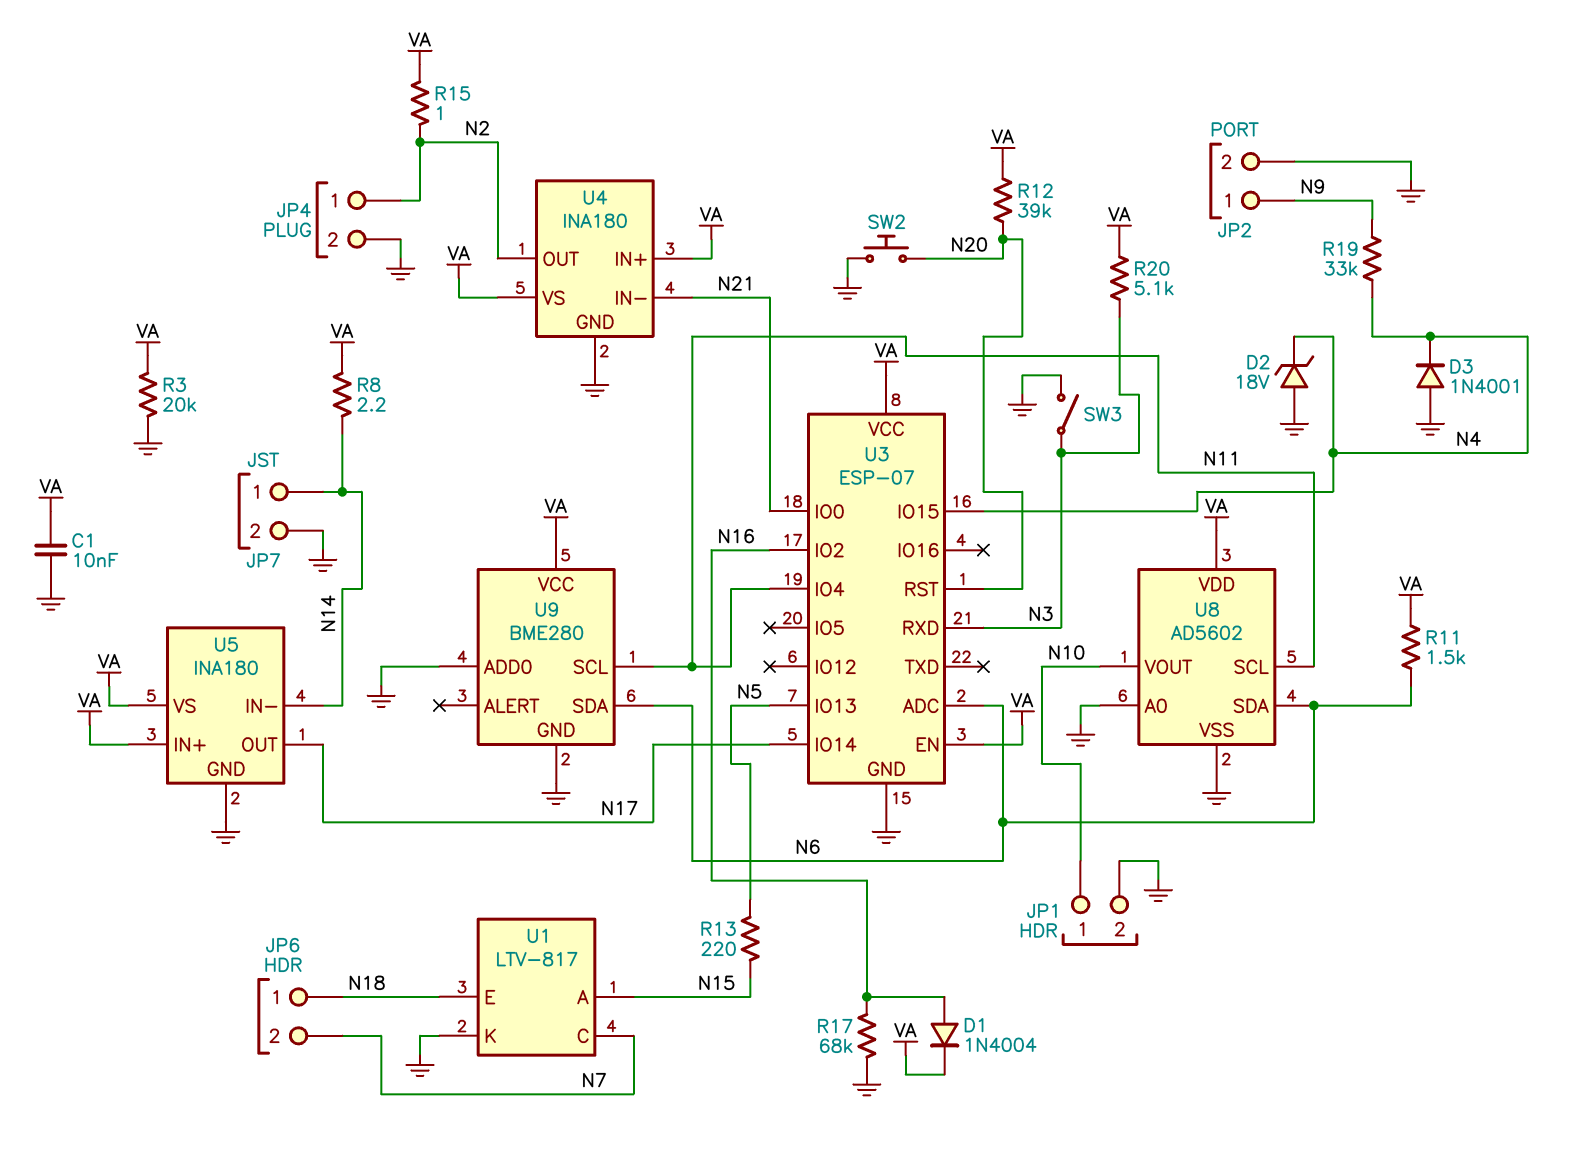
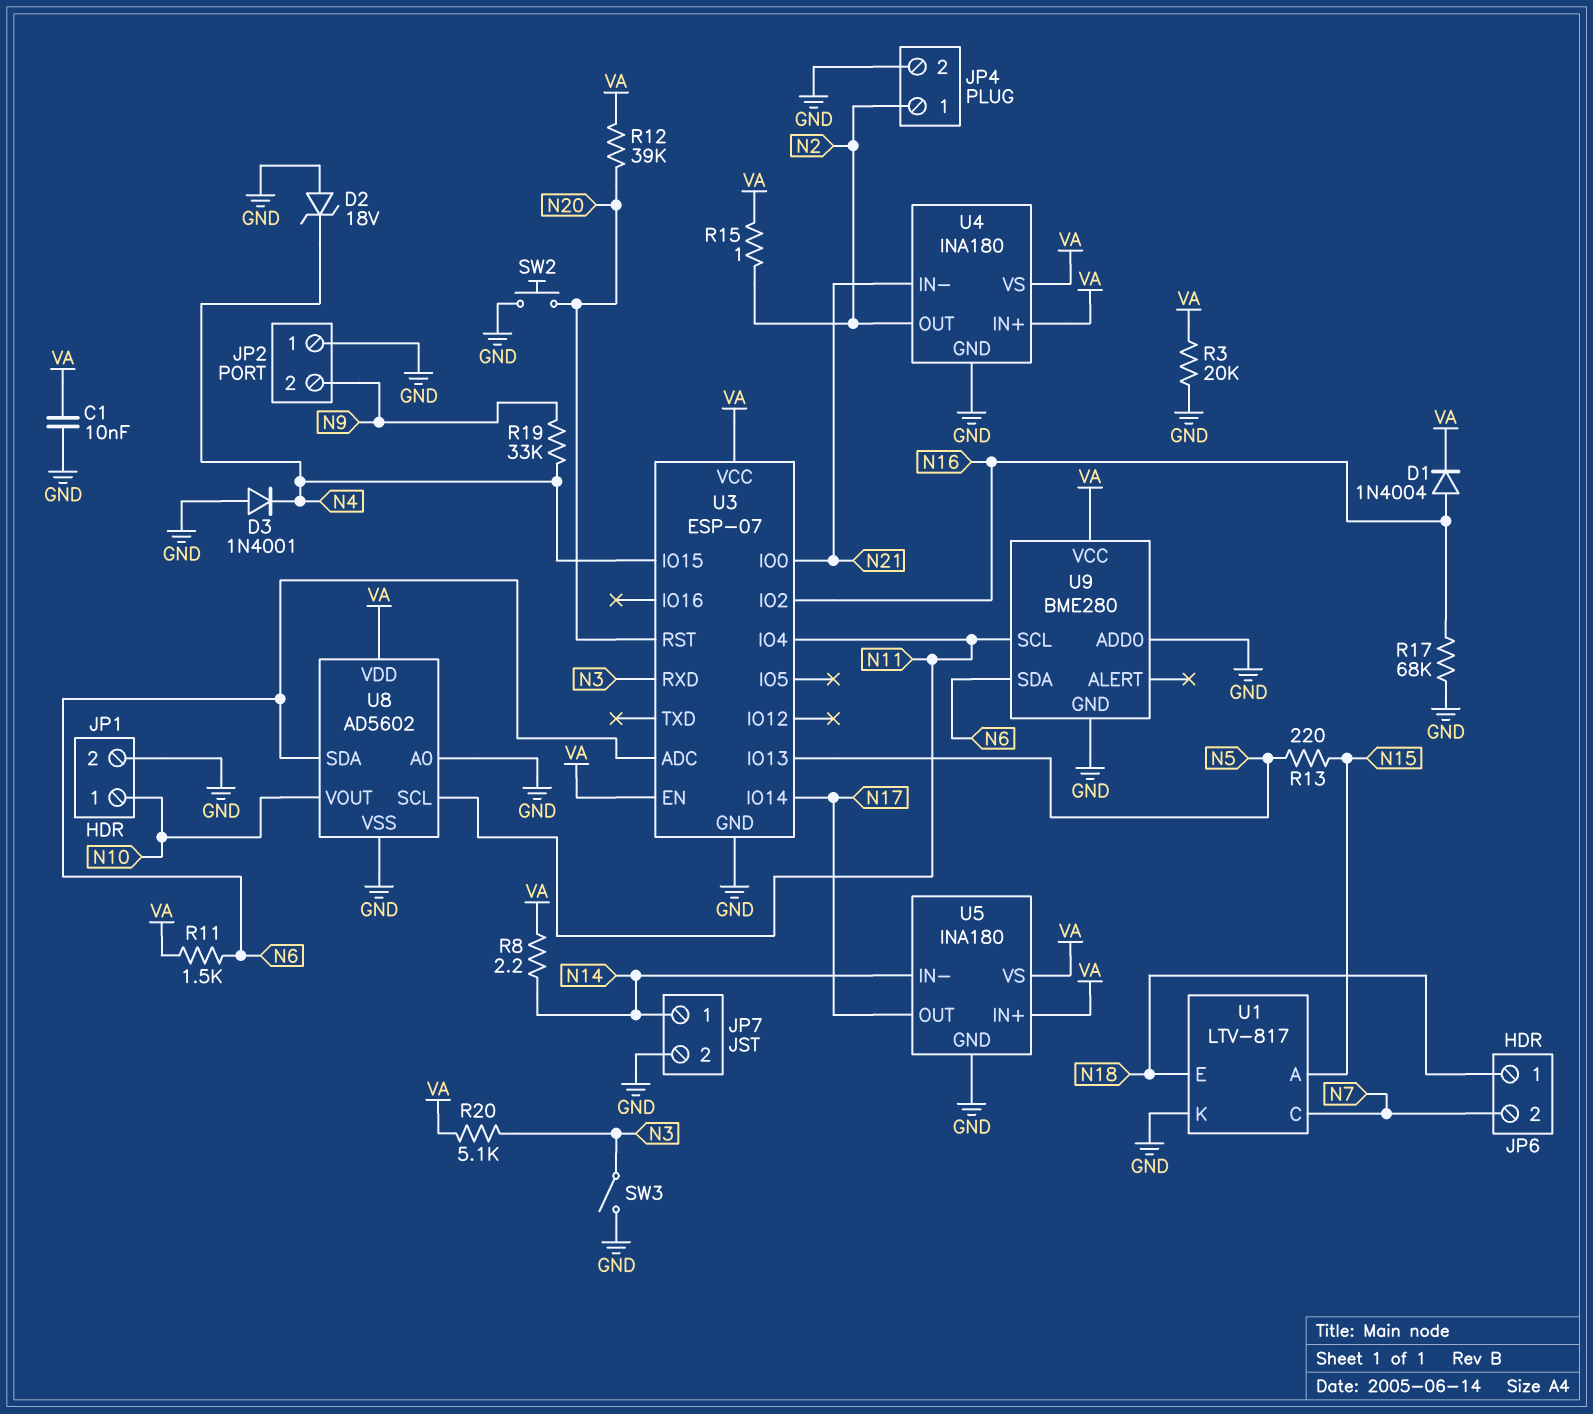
JP2 pin 1: N9 -> GND
JP2 pin 2: GND -> N9

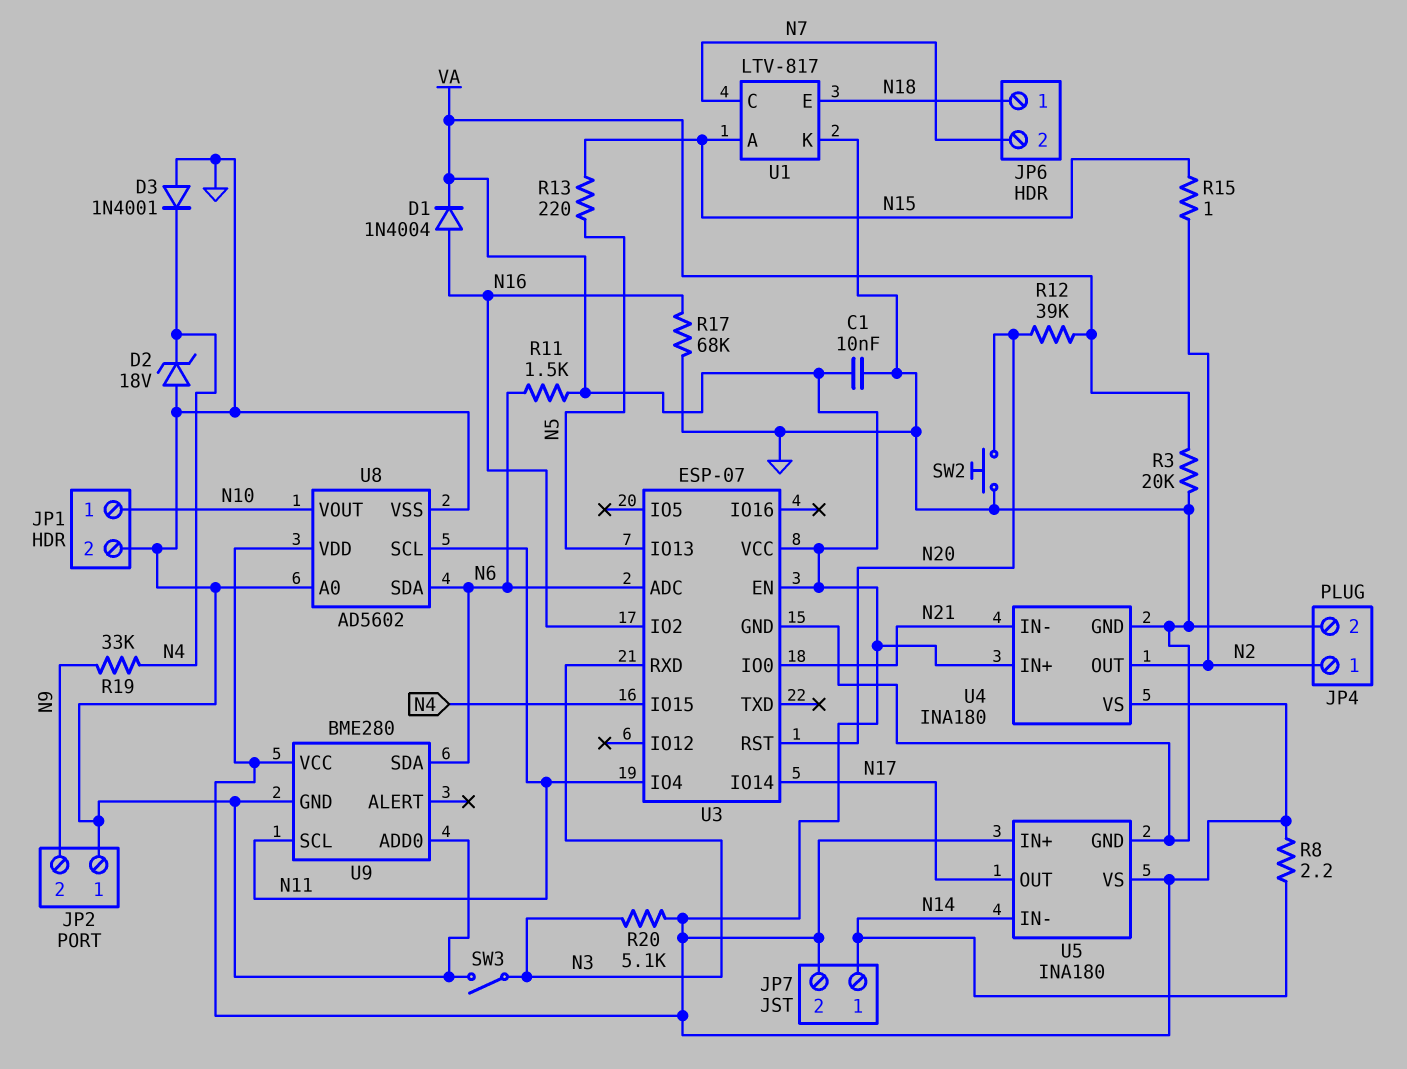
JP7 pin 2: GND -> VA
R15: 1 (N2, VA) -> 1 (N2, N15)

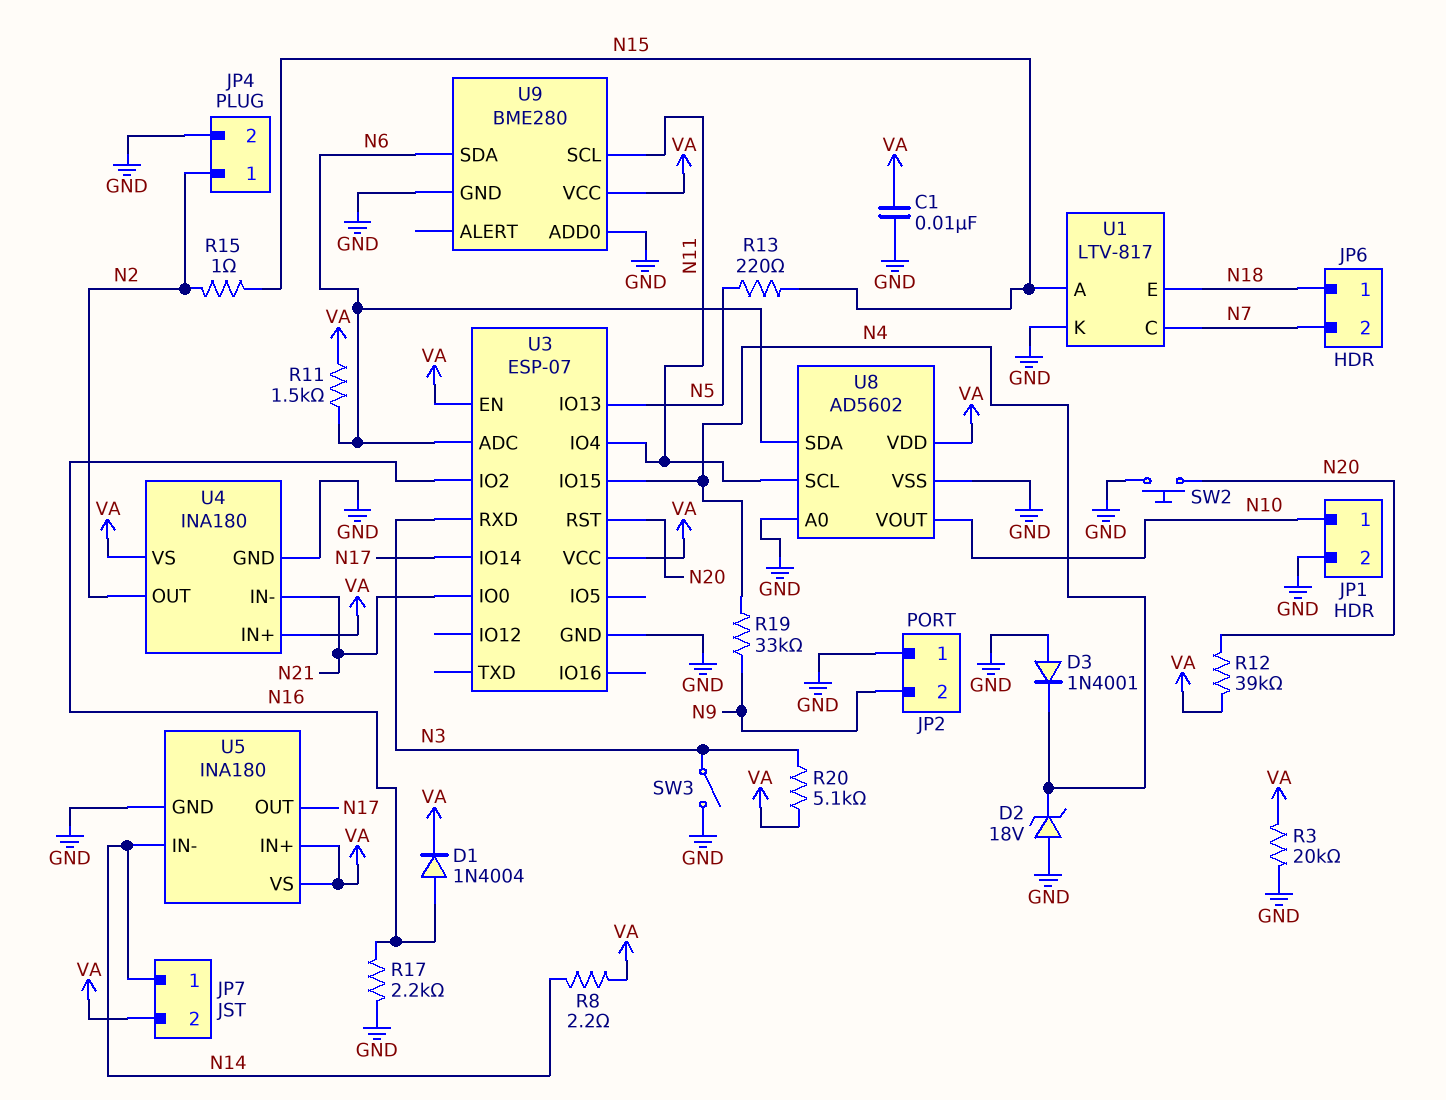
R17: 68k (GND, N16) -> 2.2k (GND, N16)

